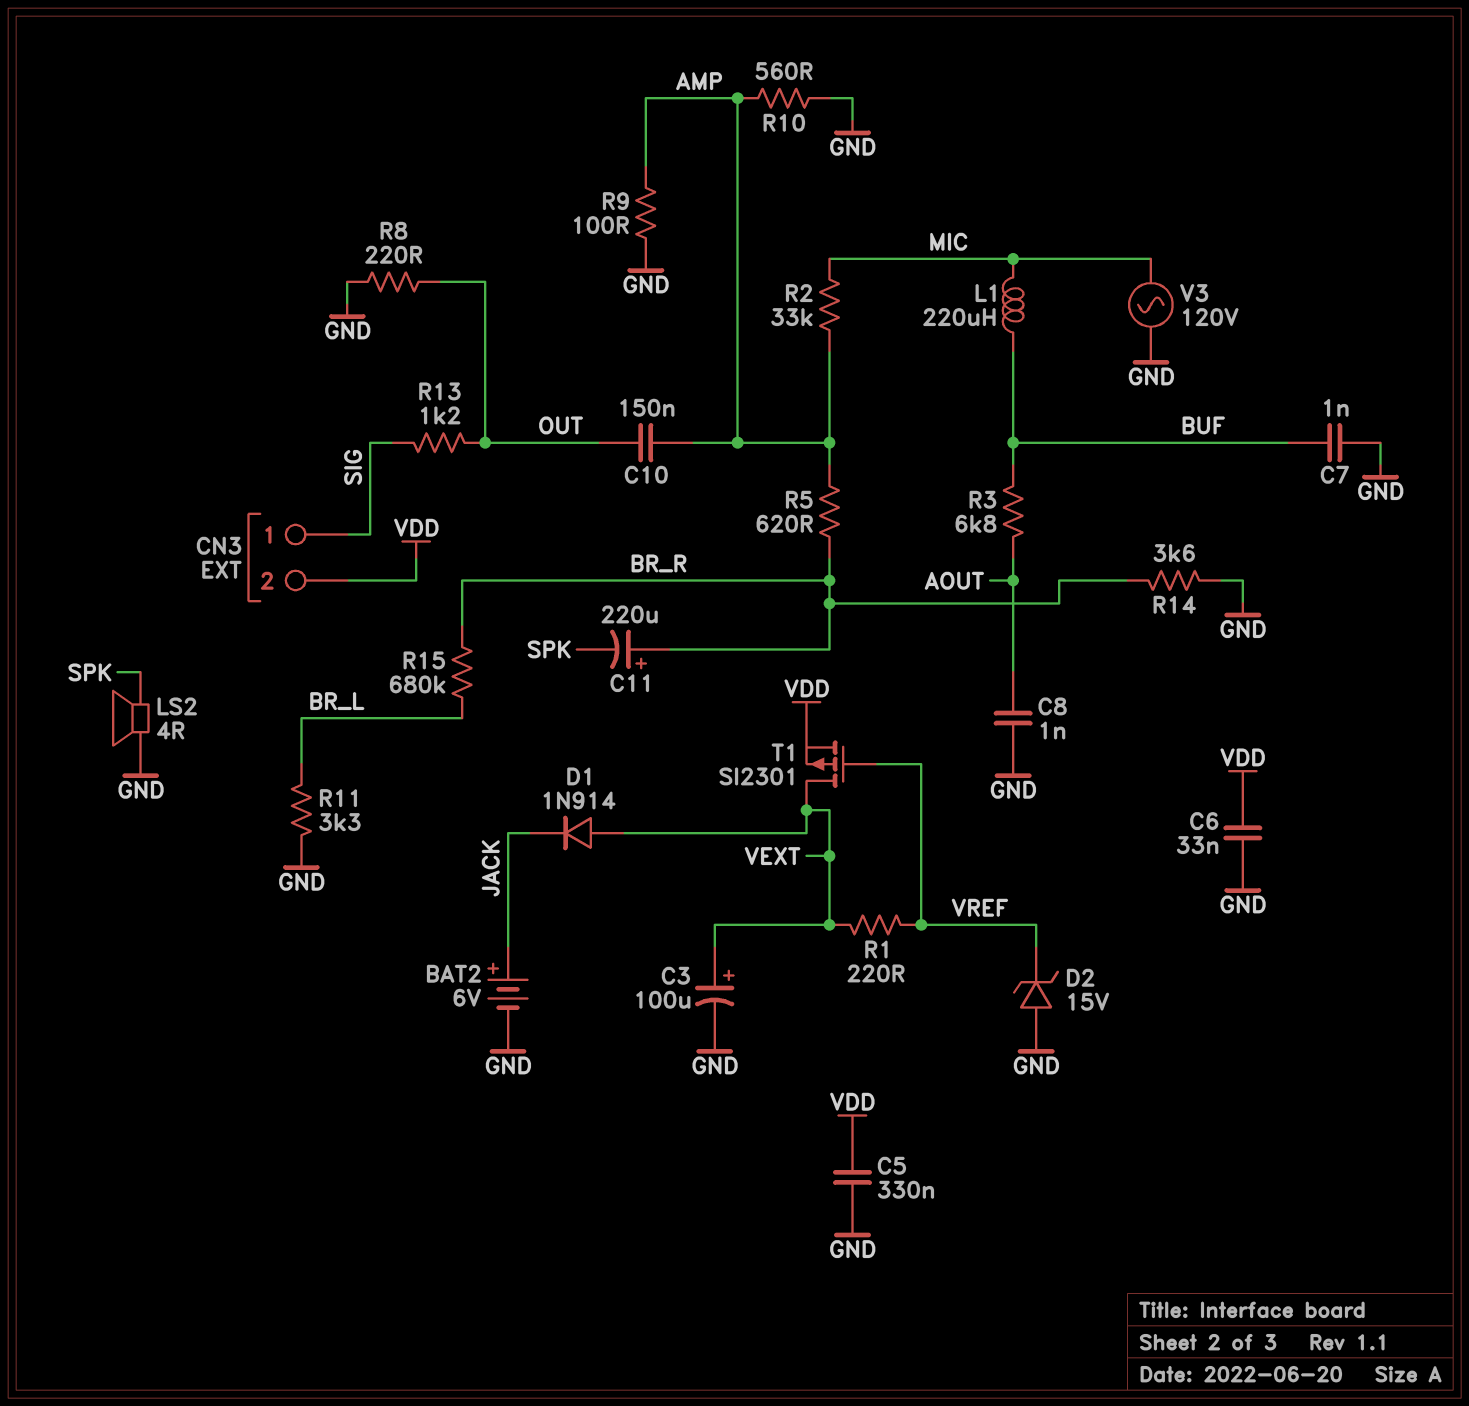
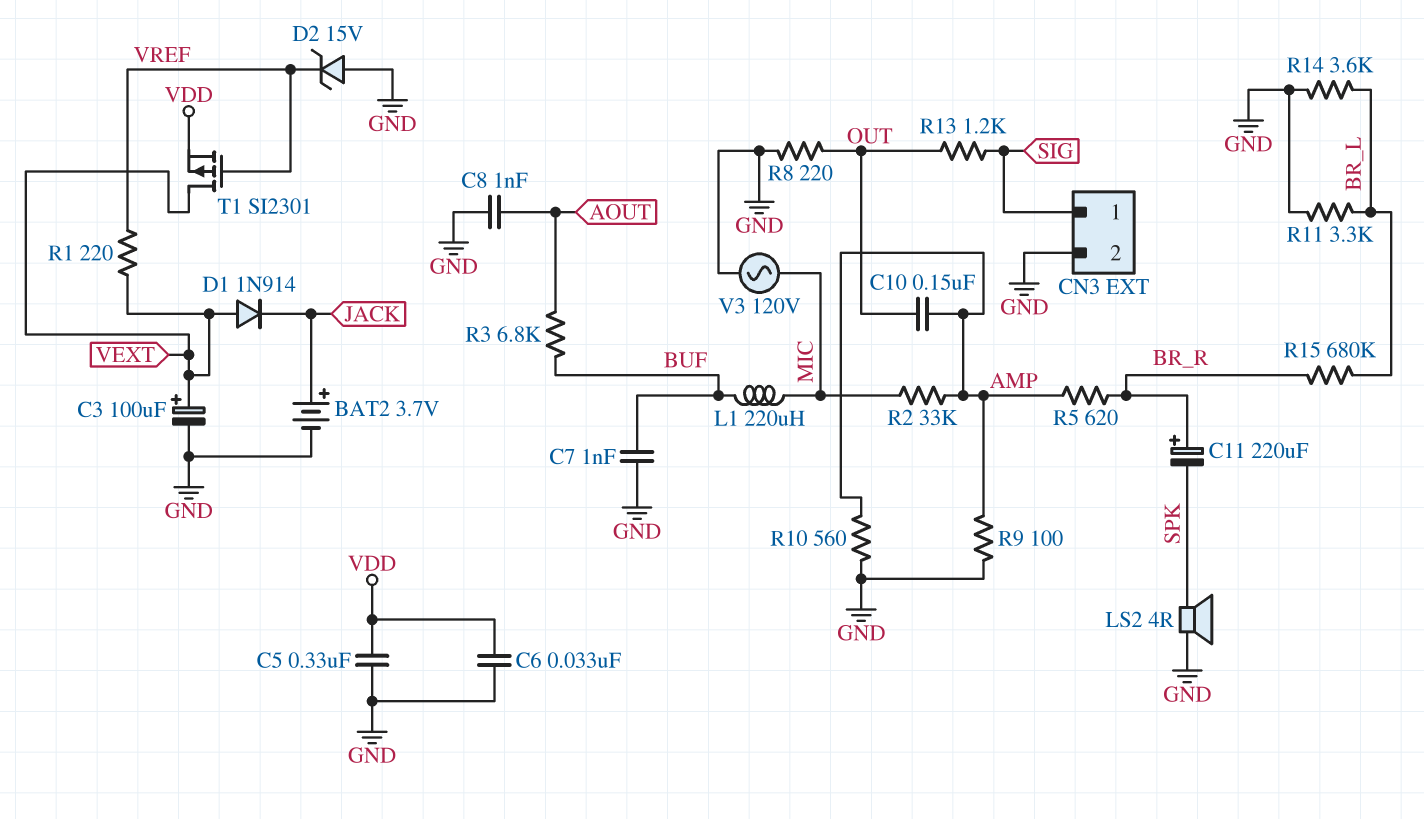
BAT2: 6V (plus JACK, minus GND) -> 3.7V (plus JACK, minus GND)
CN3 pin 2: VDD -> GND
R14: 3.6k (BR_R, GND) -> 3.6k (BR_L, GND)

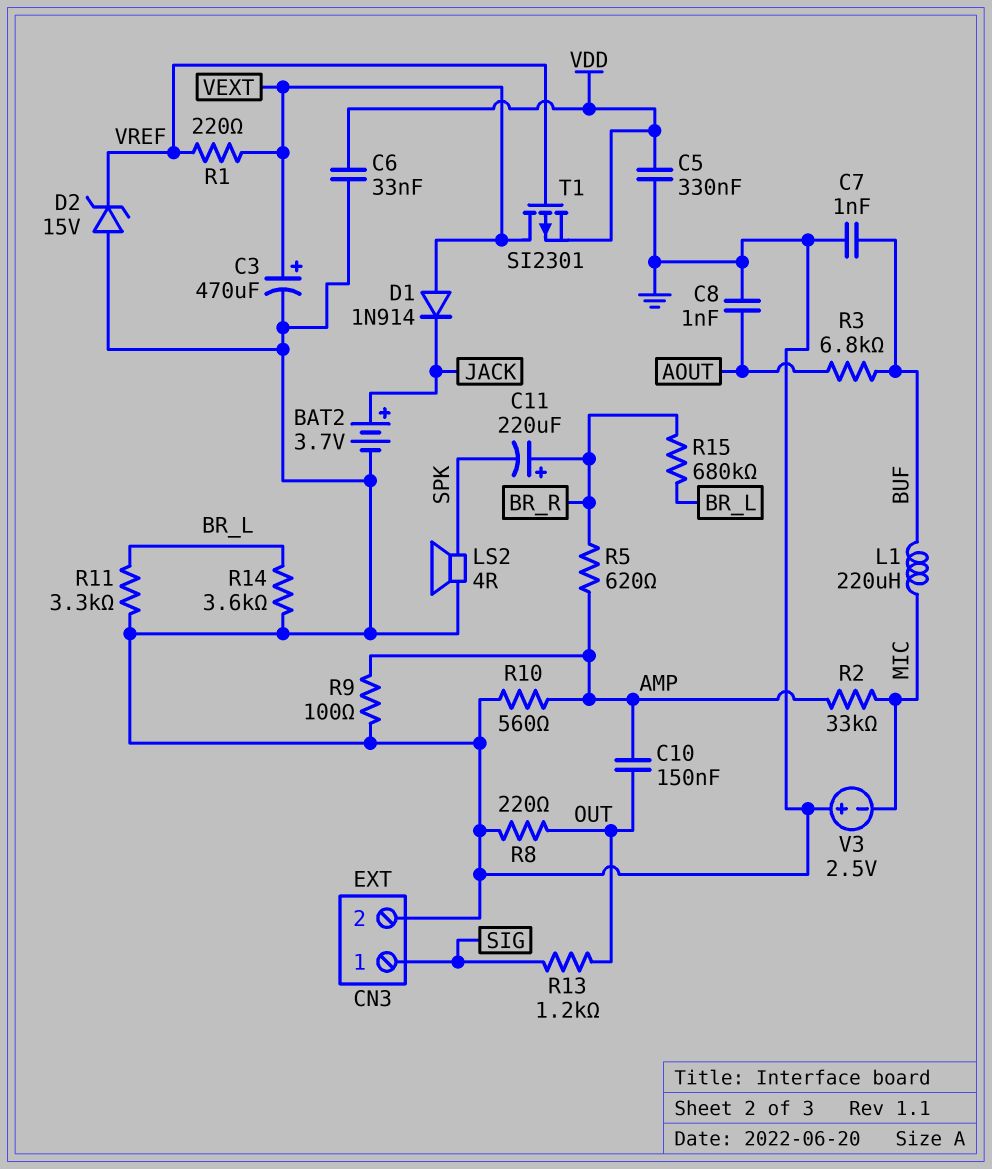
C3: 100uF (plus VEXT, minus GND) -> 470uF (plus VEXT, minus GND)
V3: AC 120V (GND, MIC) -> 2.5V (plus GND, minus MIC)

